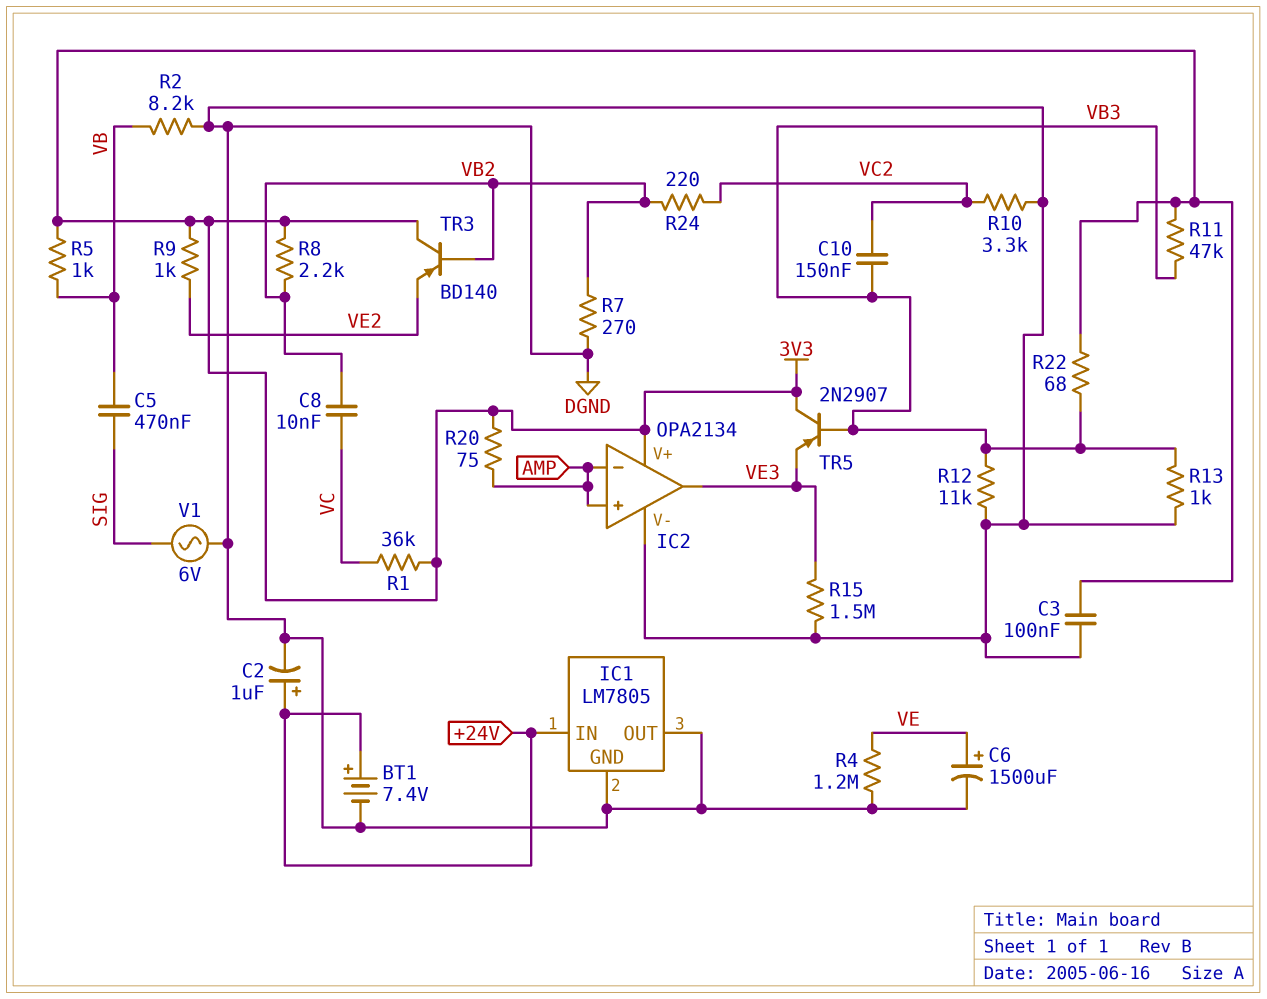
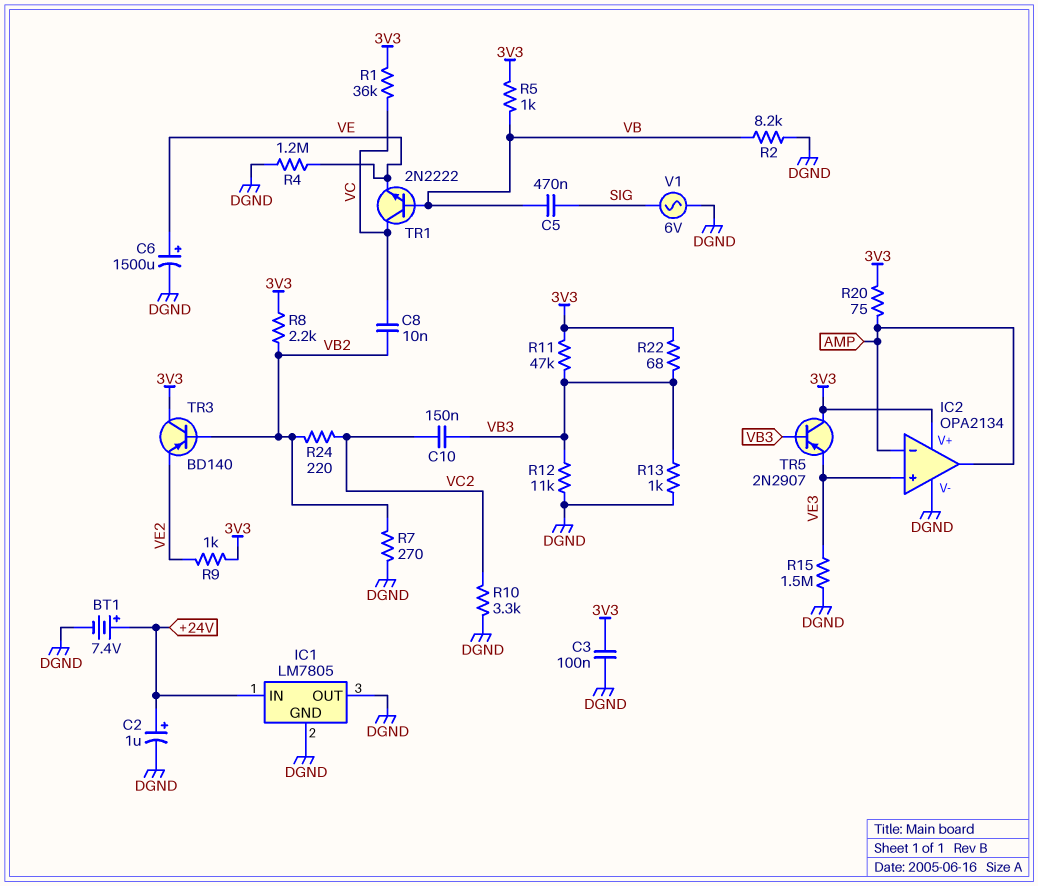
IC2 pin in+: AMP -> VE3
IC2 pin out: VE3 -> AMP
TR1: none -> NPN 2N2222 (B VB, C VC, E VE)

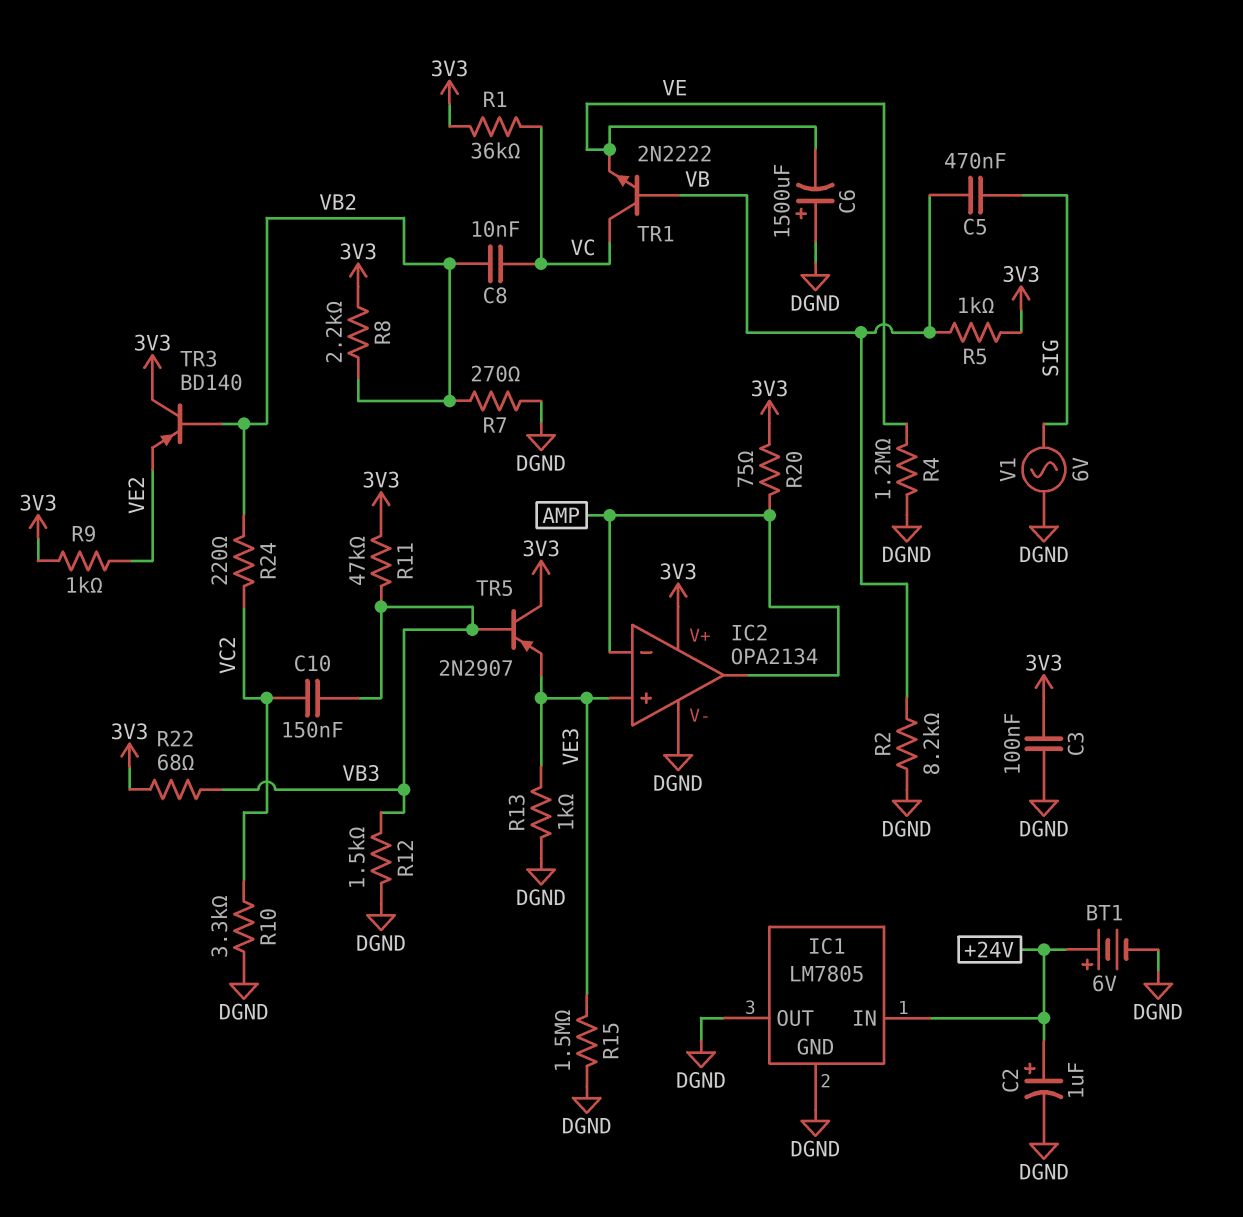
BT1: 7.4V (plus +24V, minus DGND) -> 6V (plus +24V, minus DGND)
C6: 1500uF (plus VE, minus DGND) -> 1500uF (plus DGND, minus VE)
R12: 11k (DGND, VB3) -> 1.5k (DGND, VB3)
R13: 1k (DGND, VB3) -> 1k (DGND, VE3)

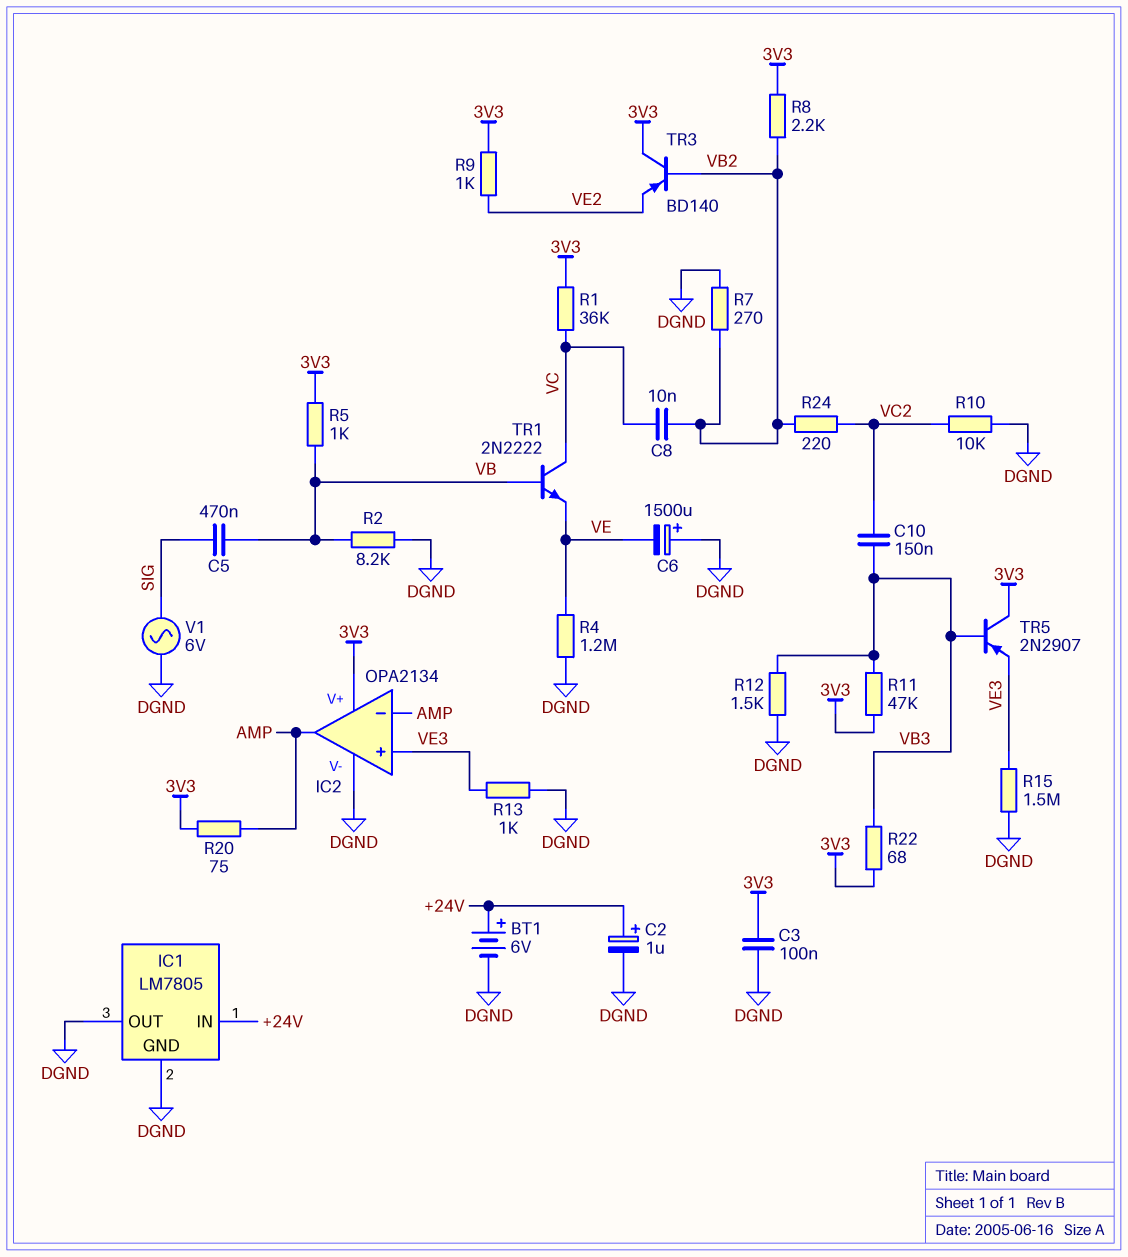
R10: 3.3k (DGND, VC2) -> 10k (DGND, VC2)

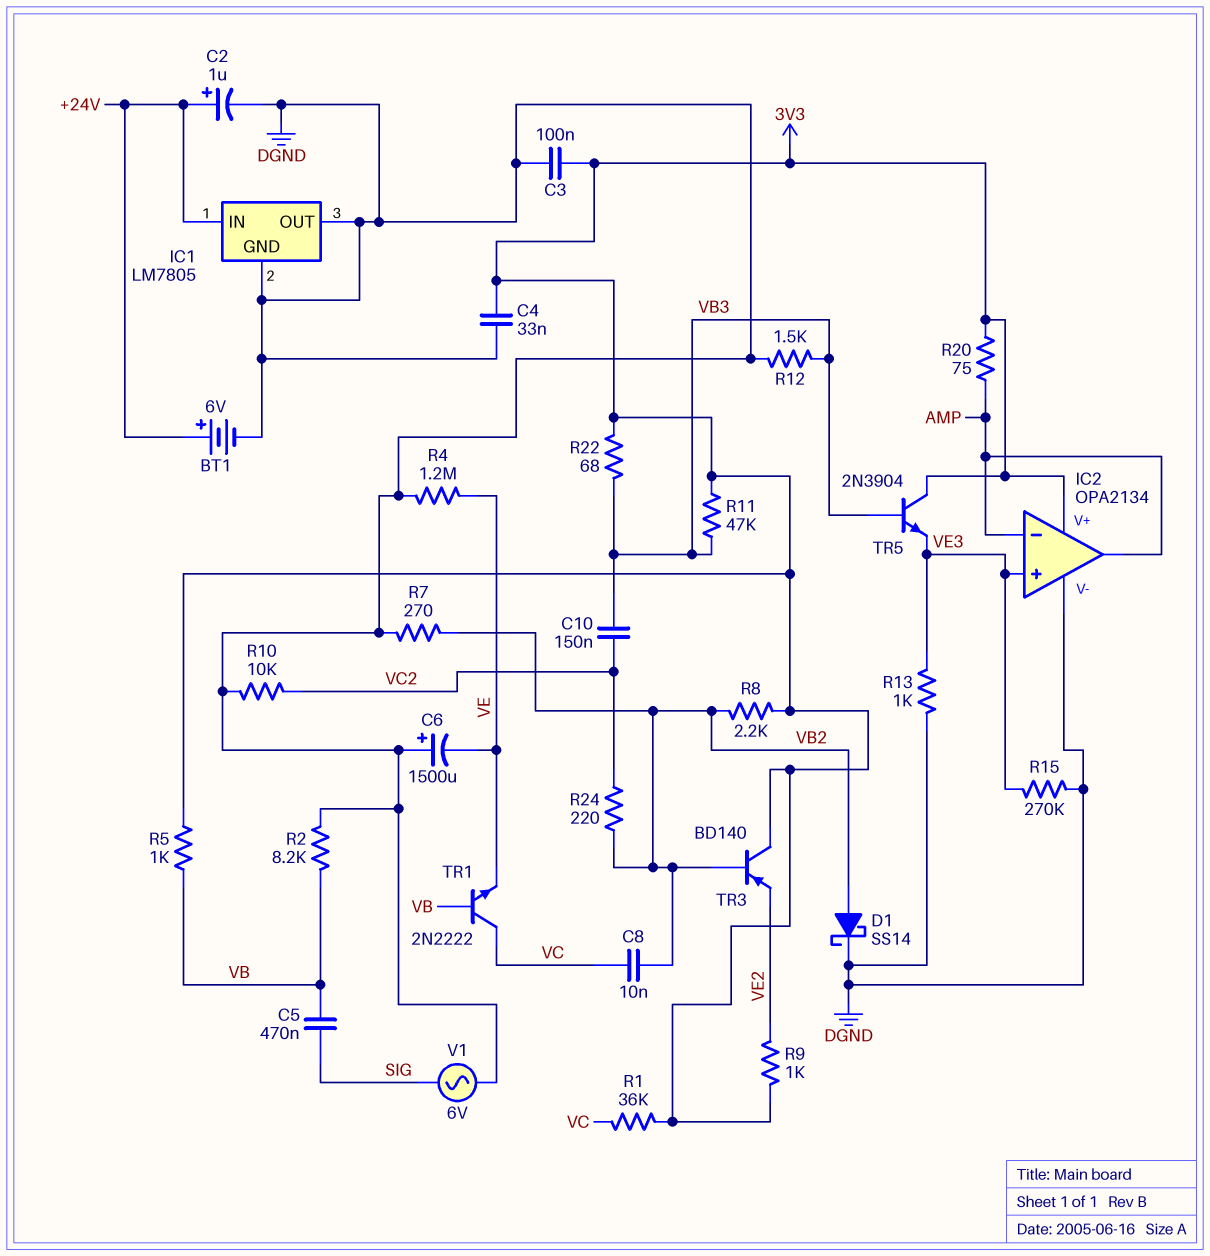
C4: none -> 33nF (3V3, DGND)
D1: none -> schottky SS14 (A VB2, K DGND)
R15: 1.5M (DGND, VE3) -> 270k (DGND, VE3)
TR5: PNP 2N2907 (B VB3, C 3V3, E VE3) -> NPN 2N3904 (B VB3, C 3V3, E VE3)

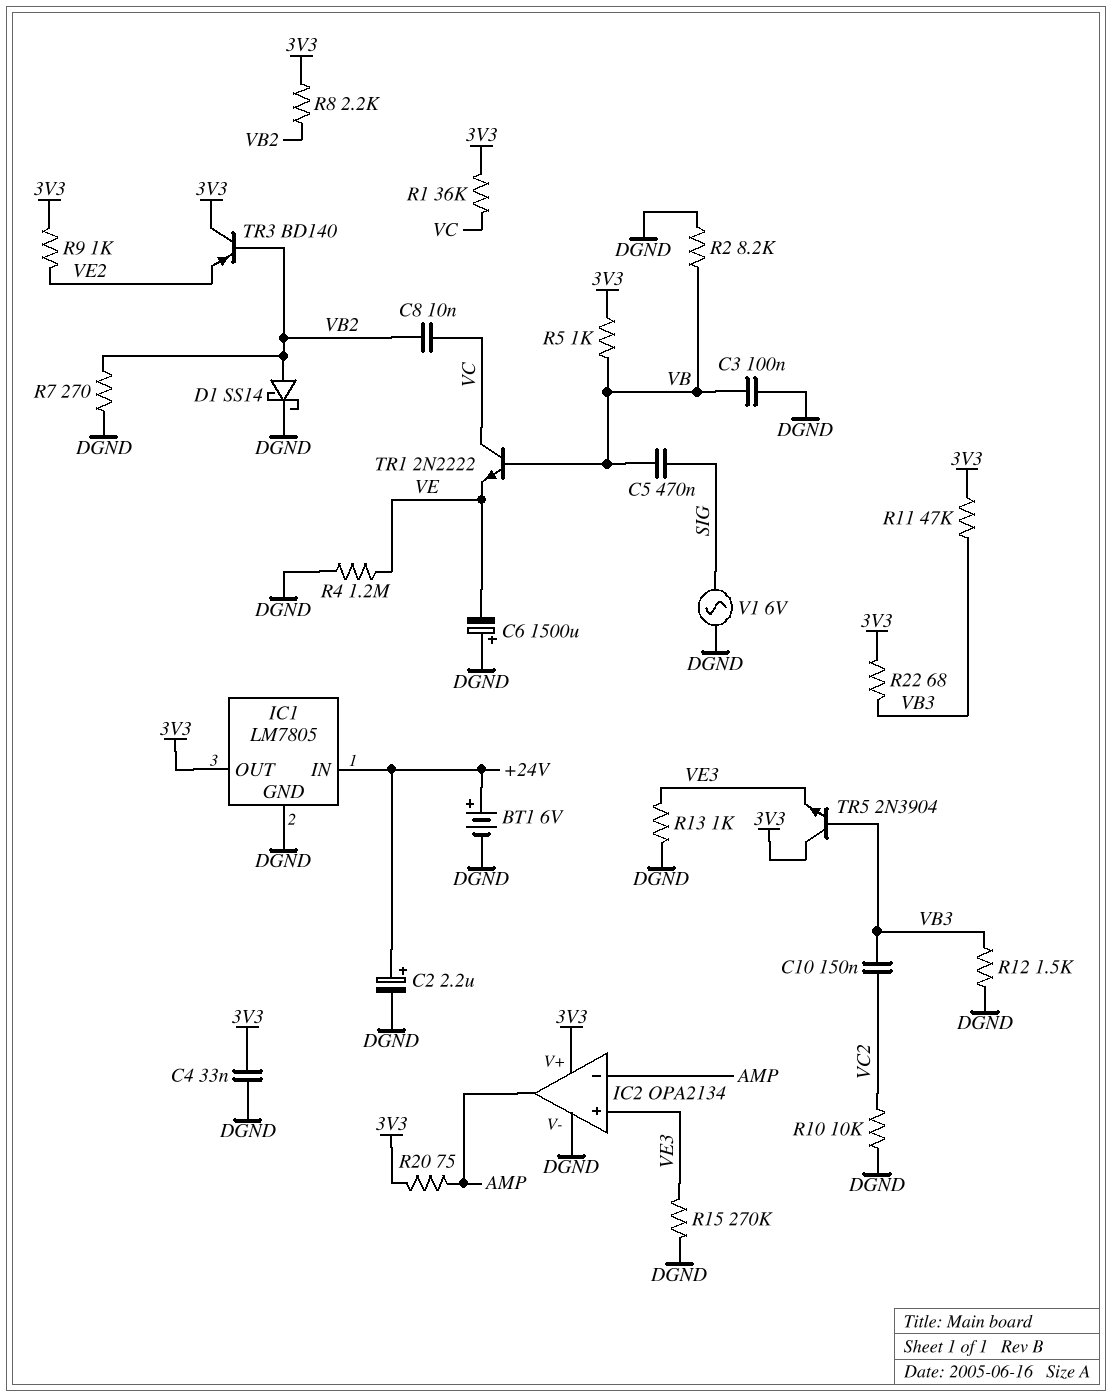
C2: 1uF (plus +24V, minus DGND) -> 2.2uF (plus +24V, minus DGND)
C3: 100nF (3V3, DGND) -> 100nF (DGND, VB)
IC1 pin OUT: DGND -> 3V3
R24: 220 (VB2, VC2) -> none

